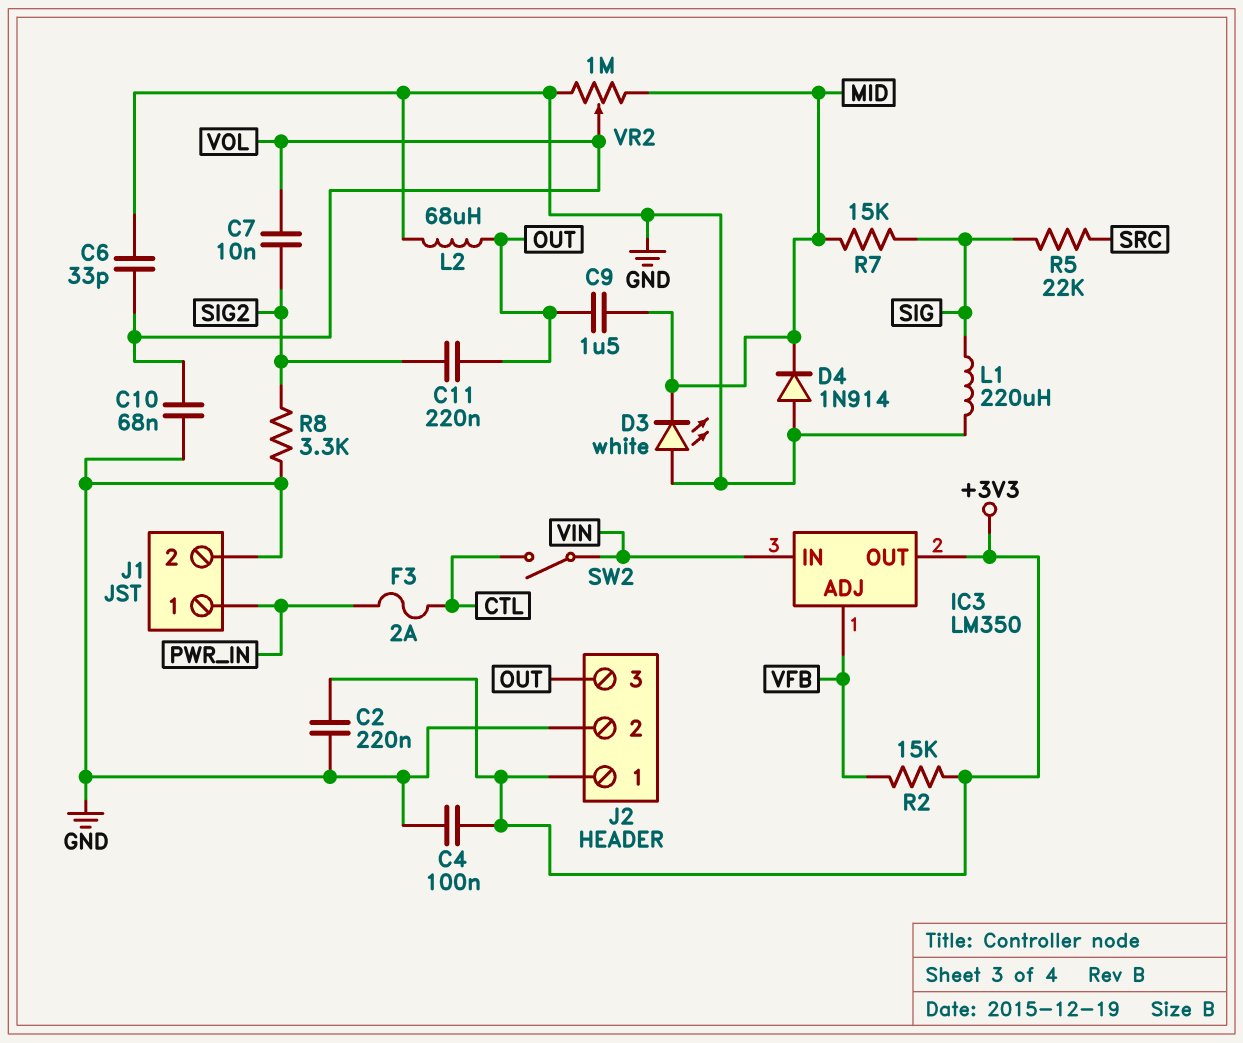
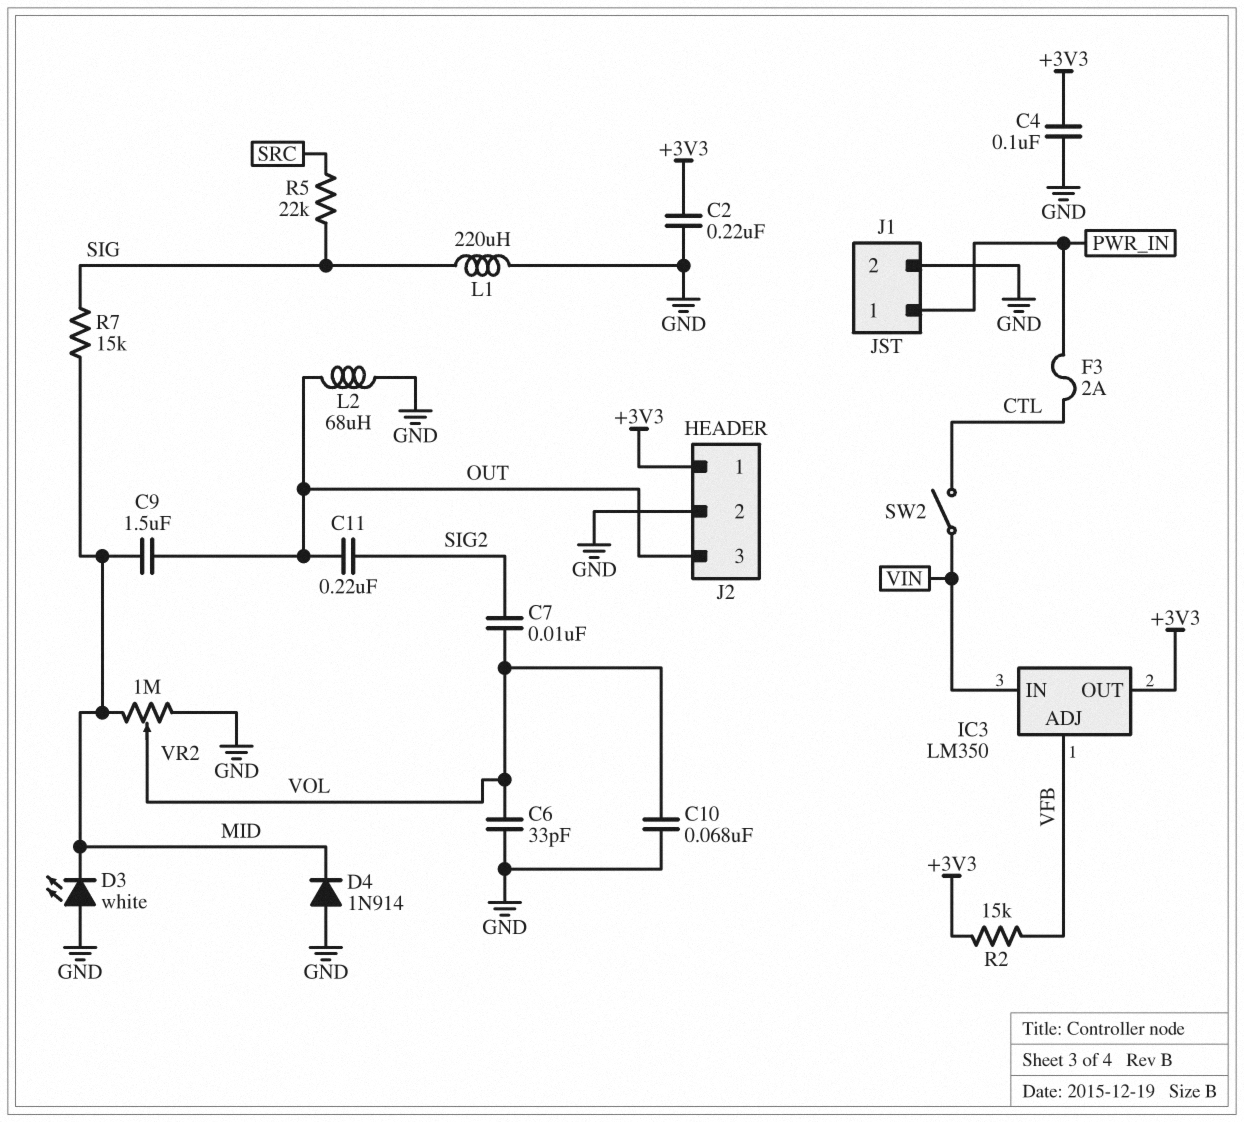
R8: 3.3k (GND, SIG2) -> none

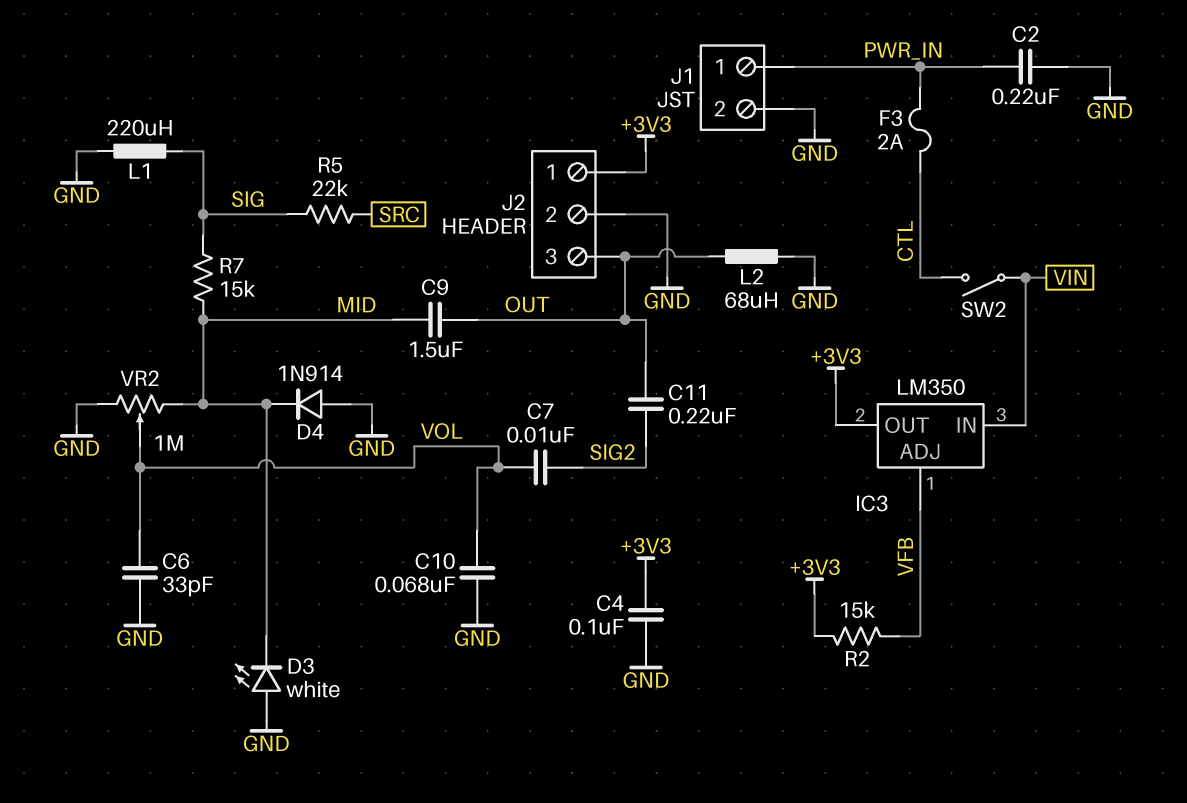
C2: 220nF (+3V3, GND) -> 220nF (GND, PWR_IN)

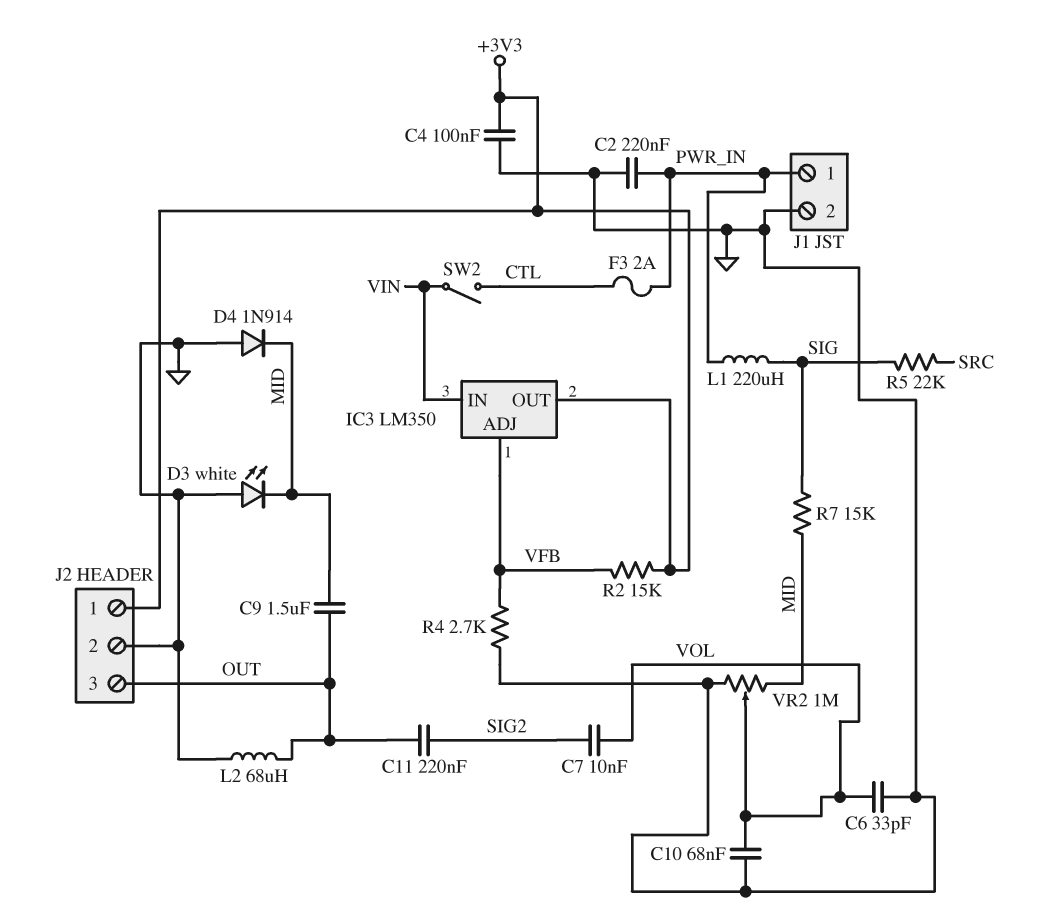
L1: 220uH (GND, SIG) -> 220uH (PWR_IN, SIG)
R4: none -> 2.7k (GND, VFB)

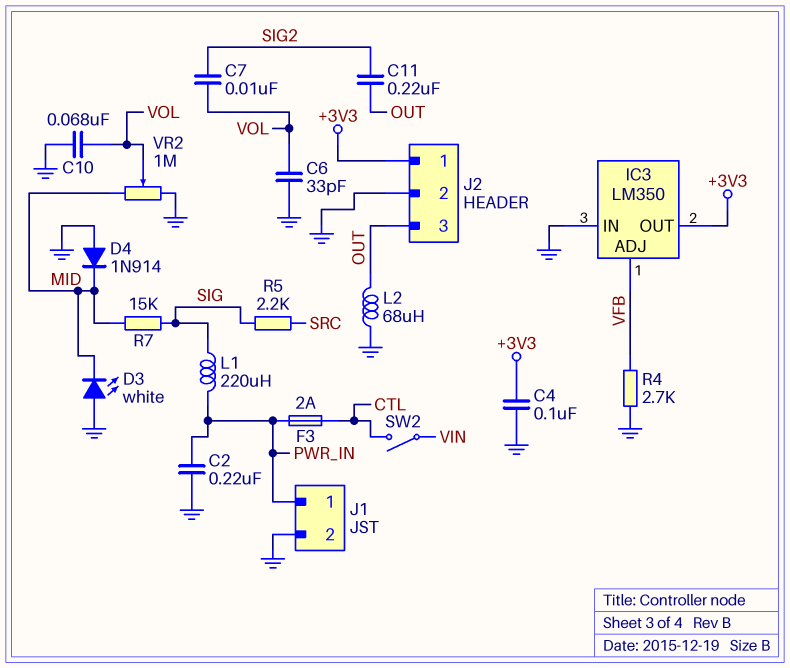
C9: 1.5uF (MID, OUT) -> none
IC3 pin IN: VIN -> GND
R2: 15k (+3V3, VFB) -> none
R5: 22k (SIG, SRC) -> 2.2k (SIG, SRC)

